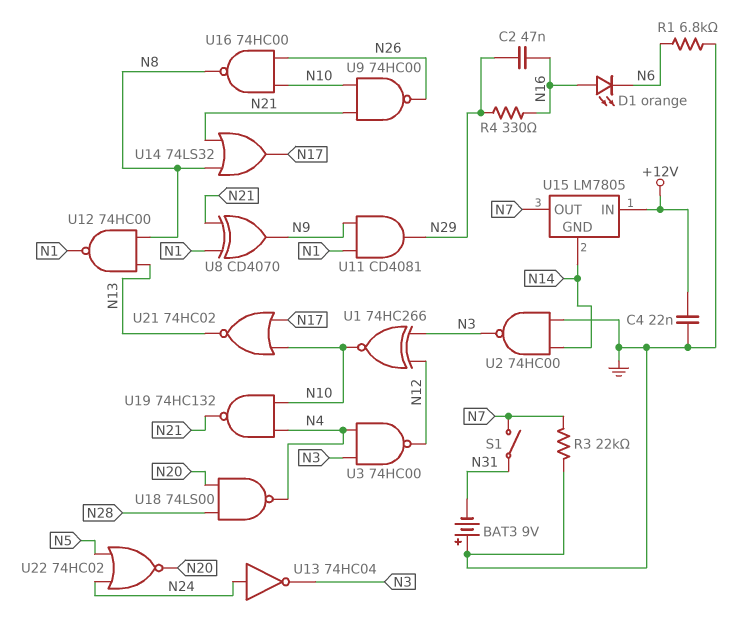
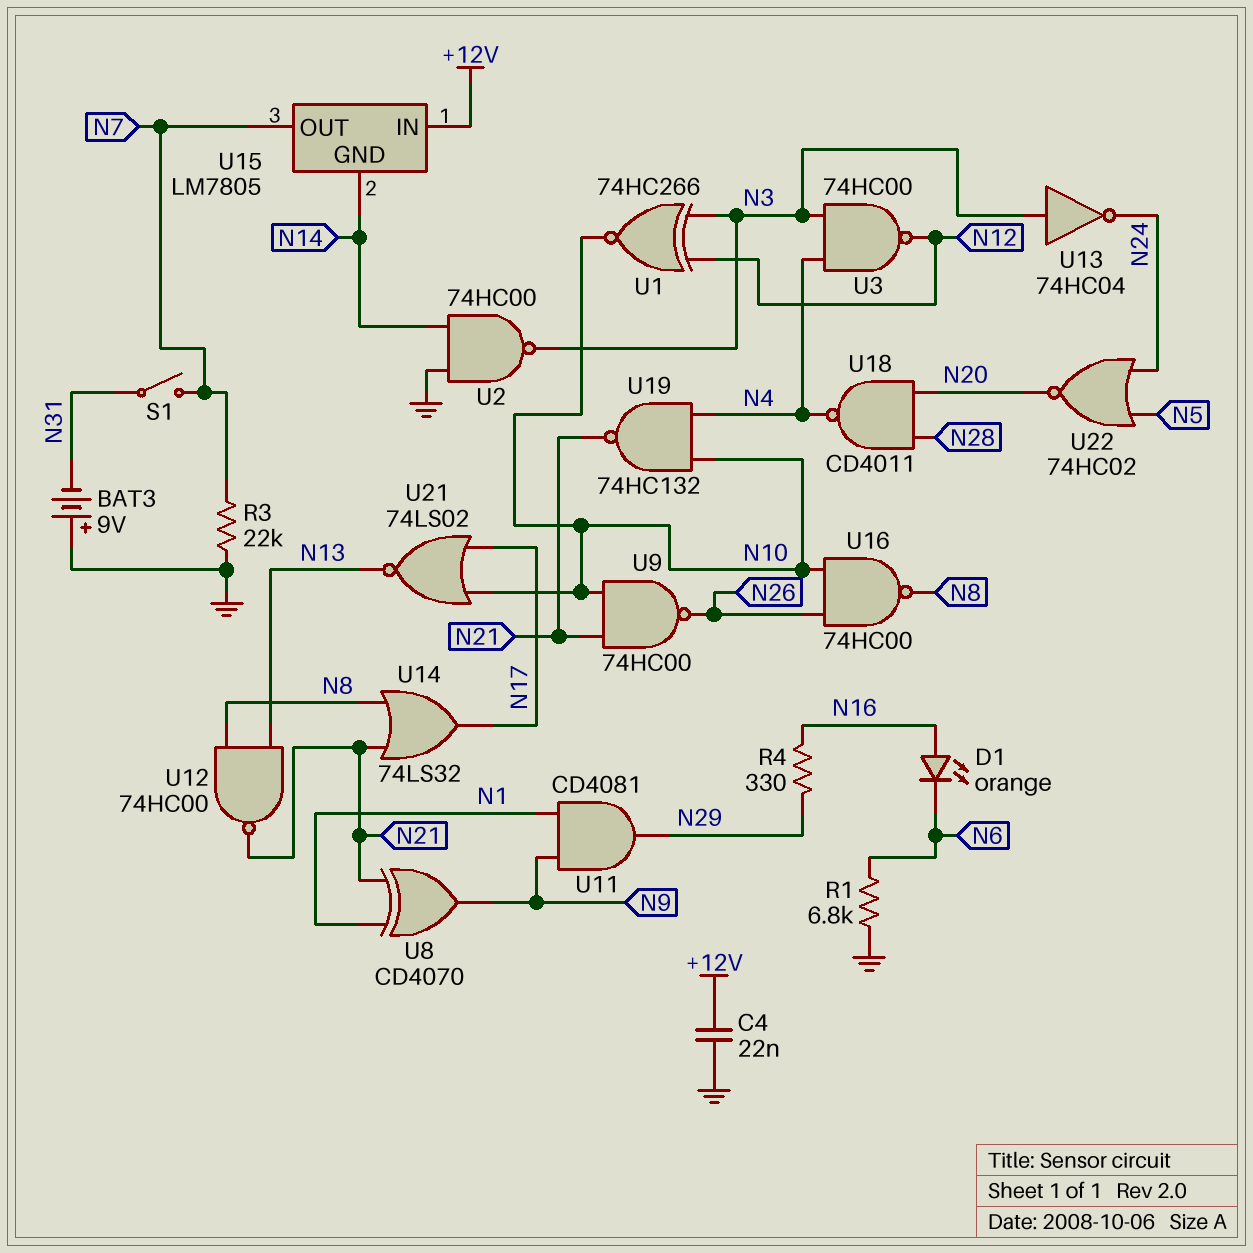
C2: 47nF (N16, N29) -> none
U12: NAND 74HC00 (in N8, in N13, out N1) -> NAND 74HC00 (in N8, in N13, out N21)
U13: NOT 74HC04 (in N24, out N3) -> NOT 74HC04 (in N3, out N24)
U18: NAND 74LS00 (in N20, in N28, out N4) -> NAND CD4011 (in N20, in N28, out N4)
U21: NOR 74HC02 (in N10, in N17, out N13) -> NOR 74LS02 (in N10, in N17, out N13)

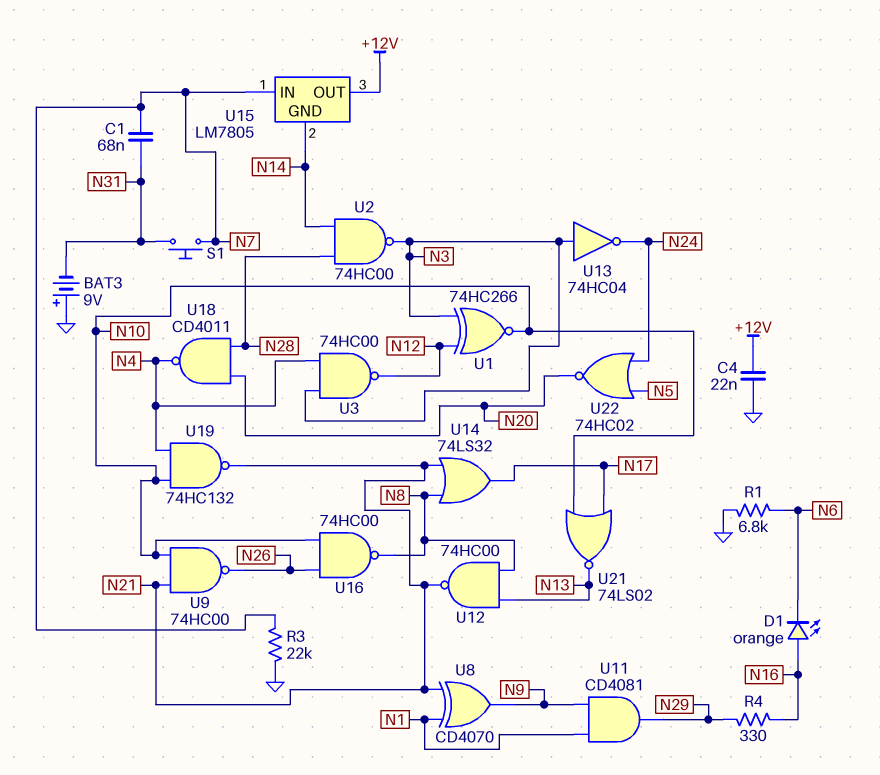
C1: none -> 68nF (N7, N31)
S1: switch (N7, N31) -> button (N7, N31)
U2: NAND 74HC00 (in GND, in N14, out N3) -> NAND 74HC00 (in N14, in N28, out N3)
U15 pin IN: +12V -> N7
U15 pin OUT: N7 -> +12V

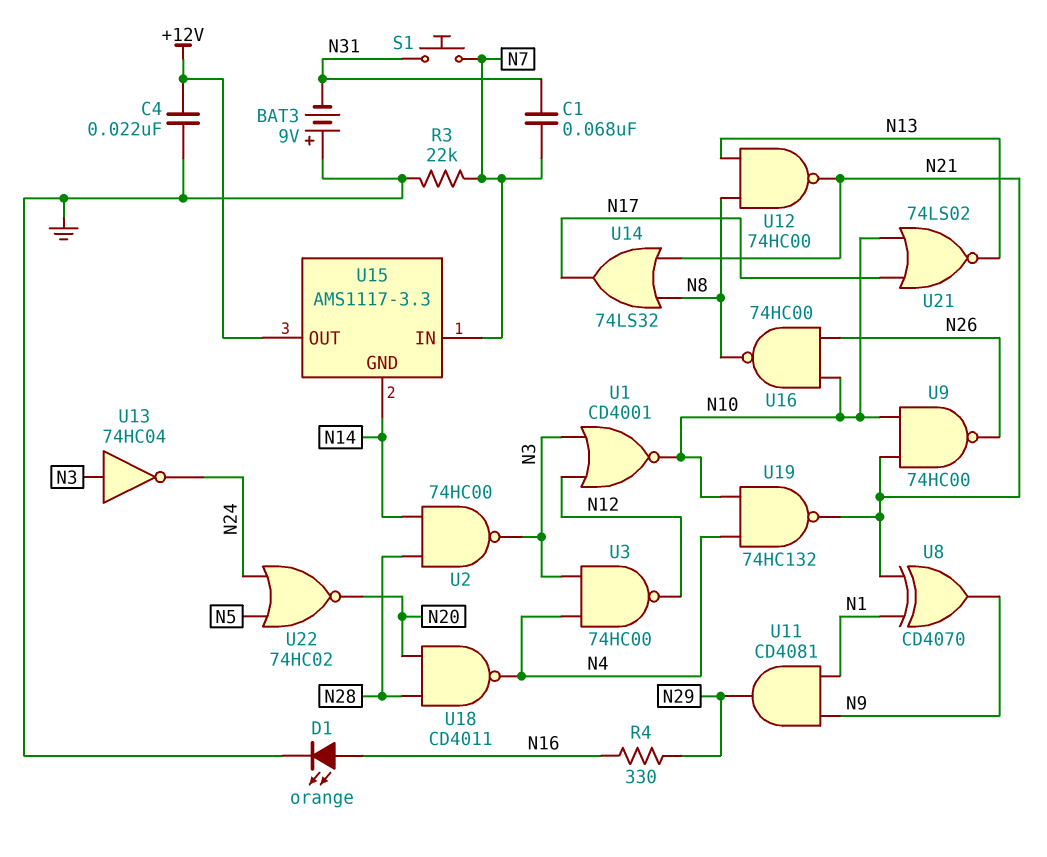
D1: LED orange (A N16, K N6) -> LED orange (A N16, K GND)
R1: 6.8k (GND, N6) -> none
U1: XNOR 74HC266 (in N3, in N12, out N10) -> NOR CD4001 (in N3, in N12, out N10)
U15: LM7805 -> AMS1117-3.3

